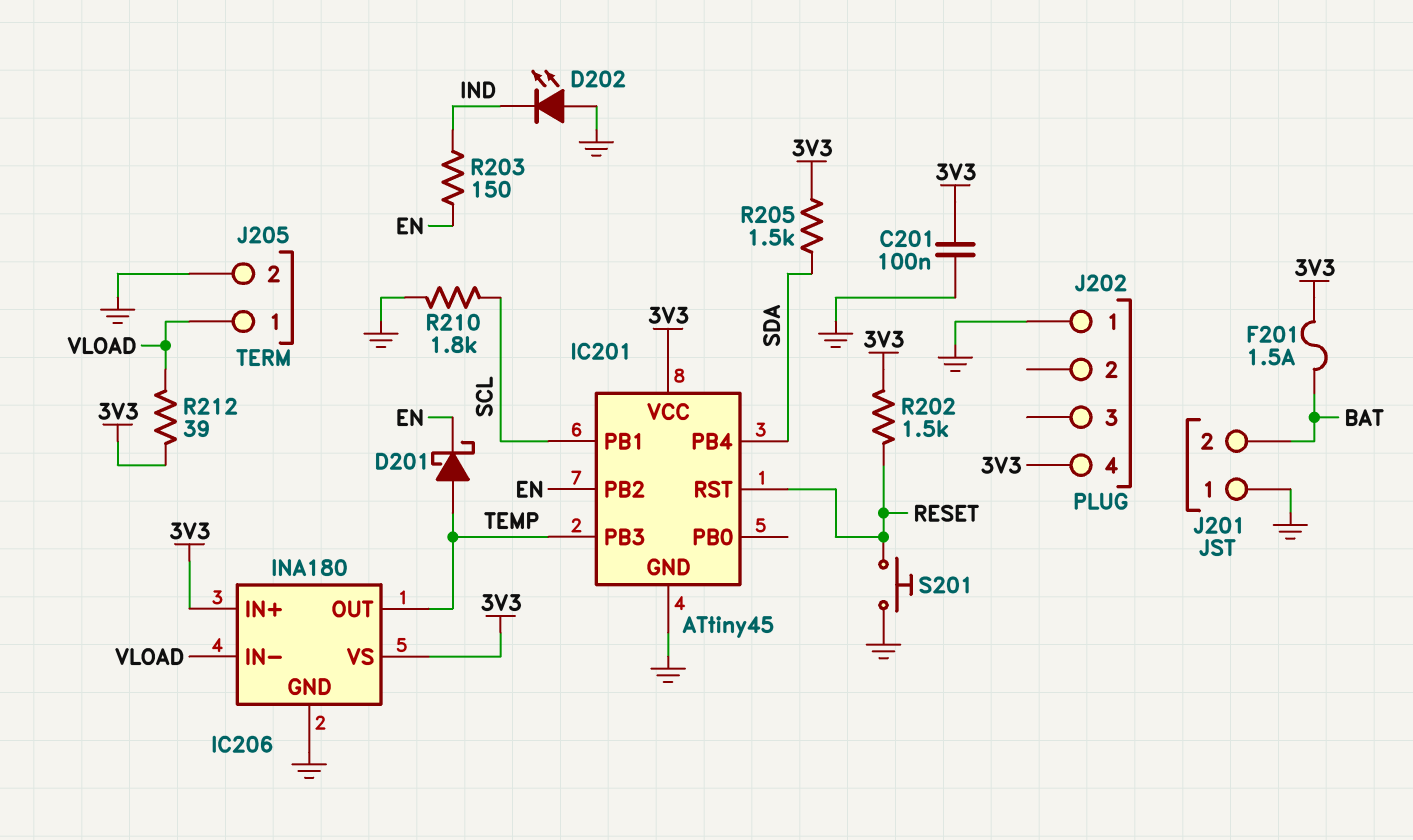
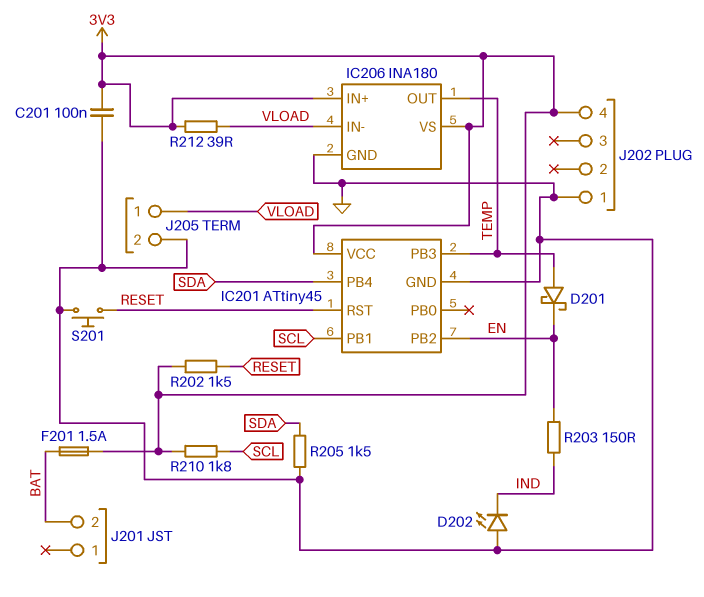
J201 pin 1: GND -> none
R205: 1.5k (3V3, SDA) -> 1.5k (GND, SDA)
R210: 1.8k (GND, SCL) -> 1.8k (3V3, SCL)

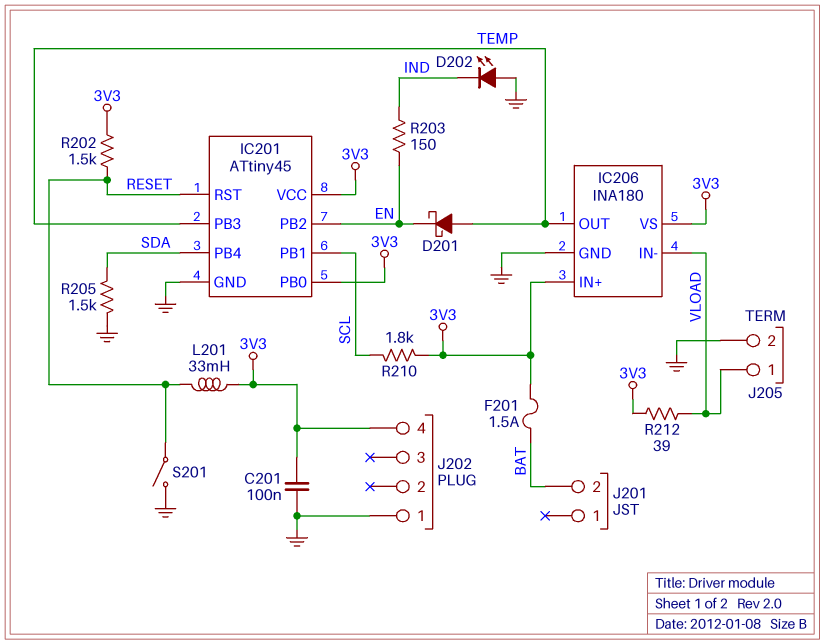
IC201 pin PB0: none -> 3V3
L201: none -> 33mH (3V3, RESET)
S201: button (GND, RESET) -> switch (GND, RESET)

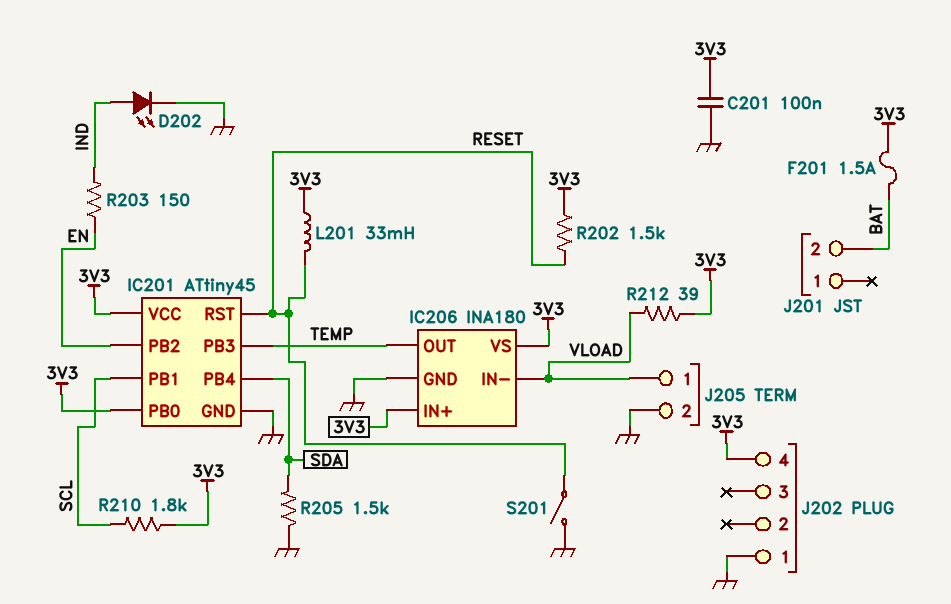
D201: schottky (A TEMP, K EN) -> none
D202: LED (A GND, K IND) -> LED (A IND, K GND)

